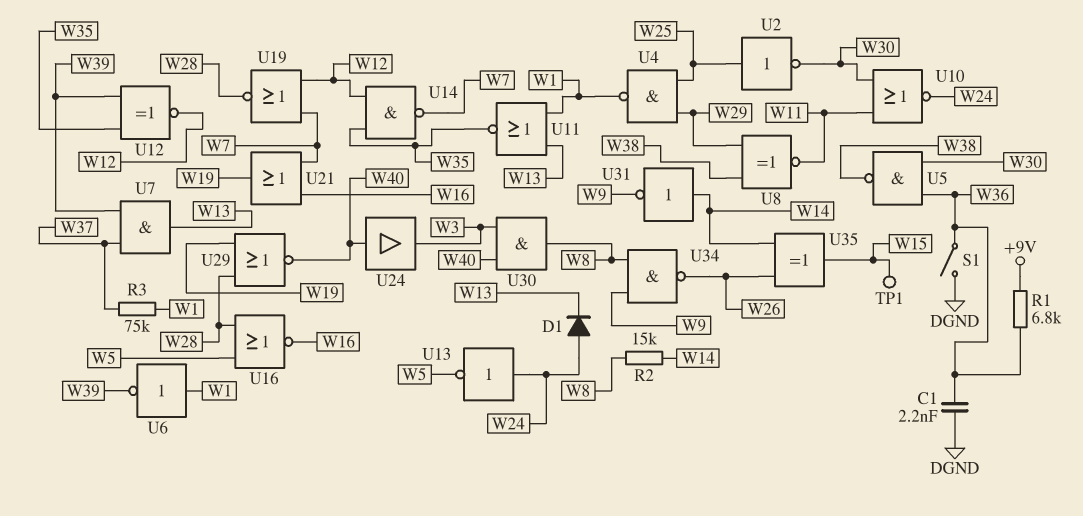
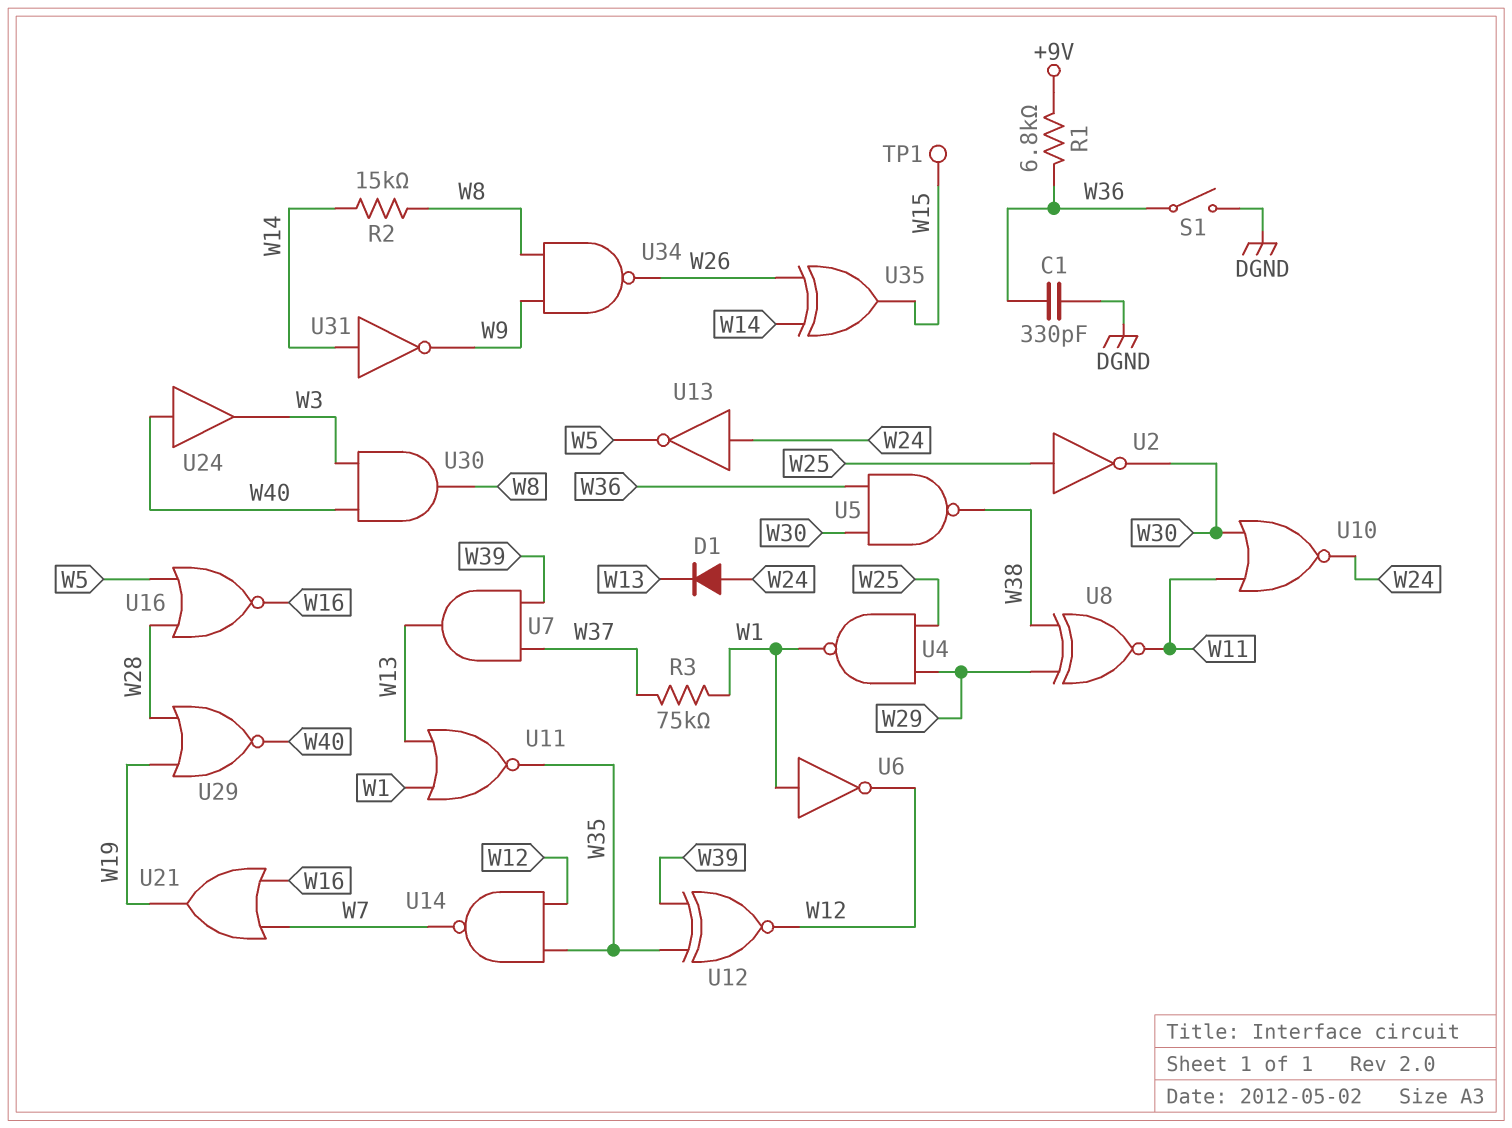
C1: 2.2nF (DGND, W36) -> 330pF (DGND, W36)
U6: NOT (in W1, out W39) -> NOT (in W1, out W12)
U19: NOR (in W7, in W12, out W28) -> none

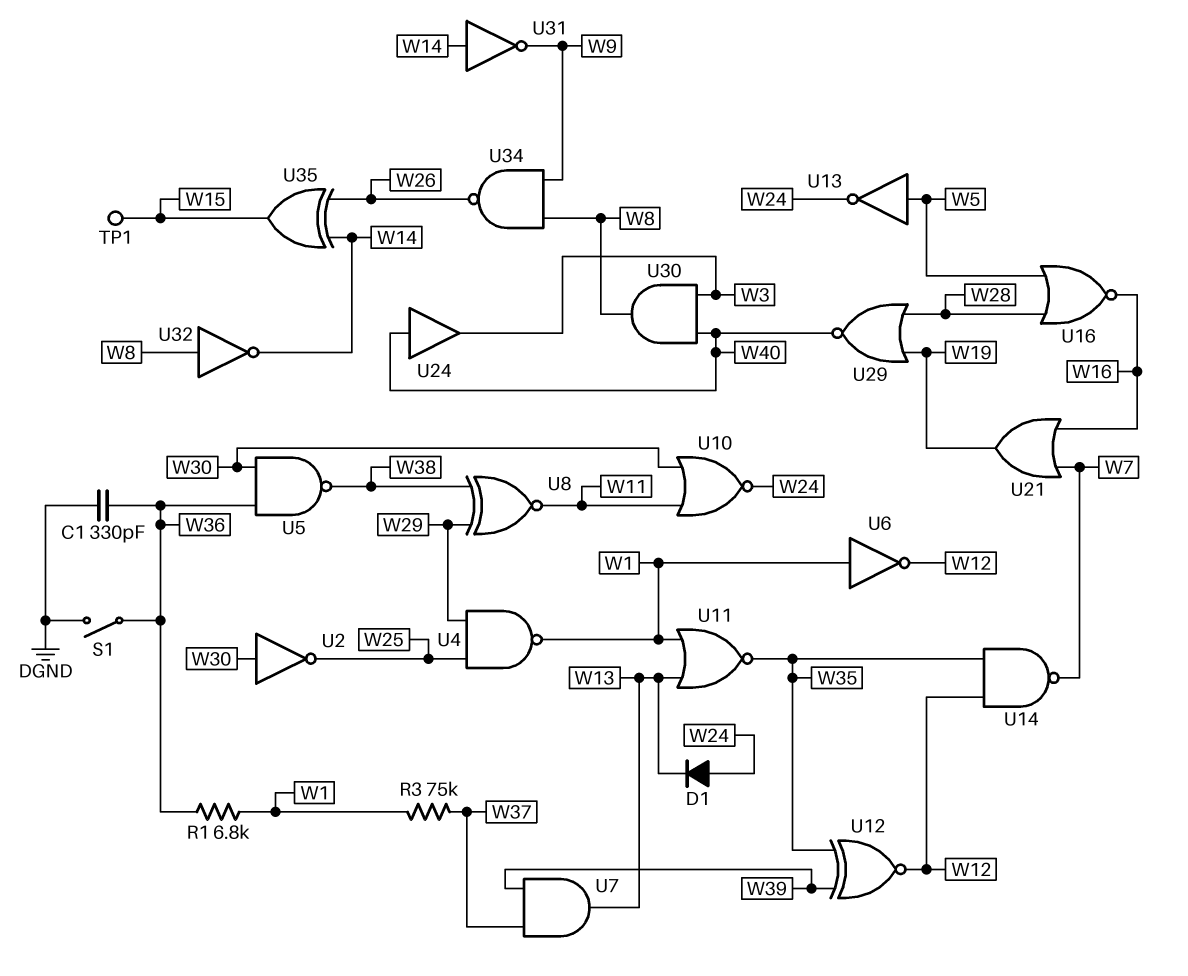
R1: 6.8k (+9V, W36) -> 6.8k (W1, W36)
R2: 15k (W8, W14) -> none
U2: NOT (in W25, out W30) -> NOT (in W30, out W25)
U13: NOT (in W24, out W5) -> NOT (in W5, out W24)
U32: none -> NOT (in W8, out W14)

